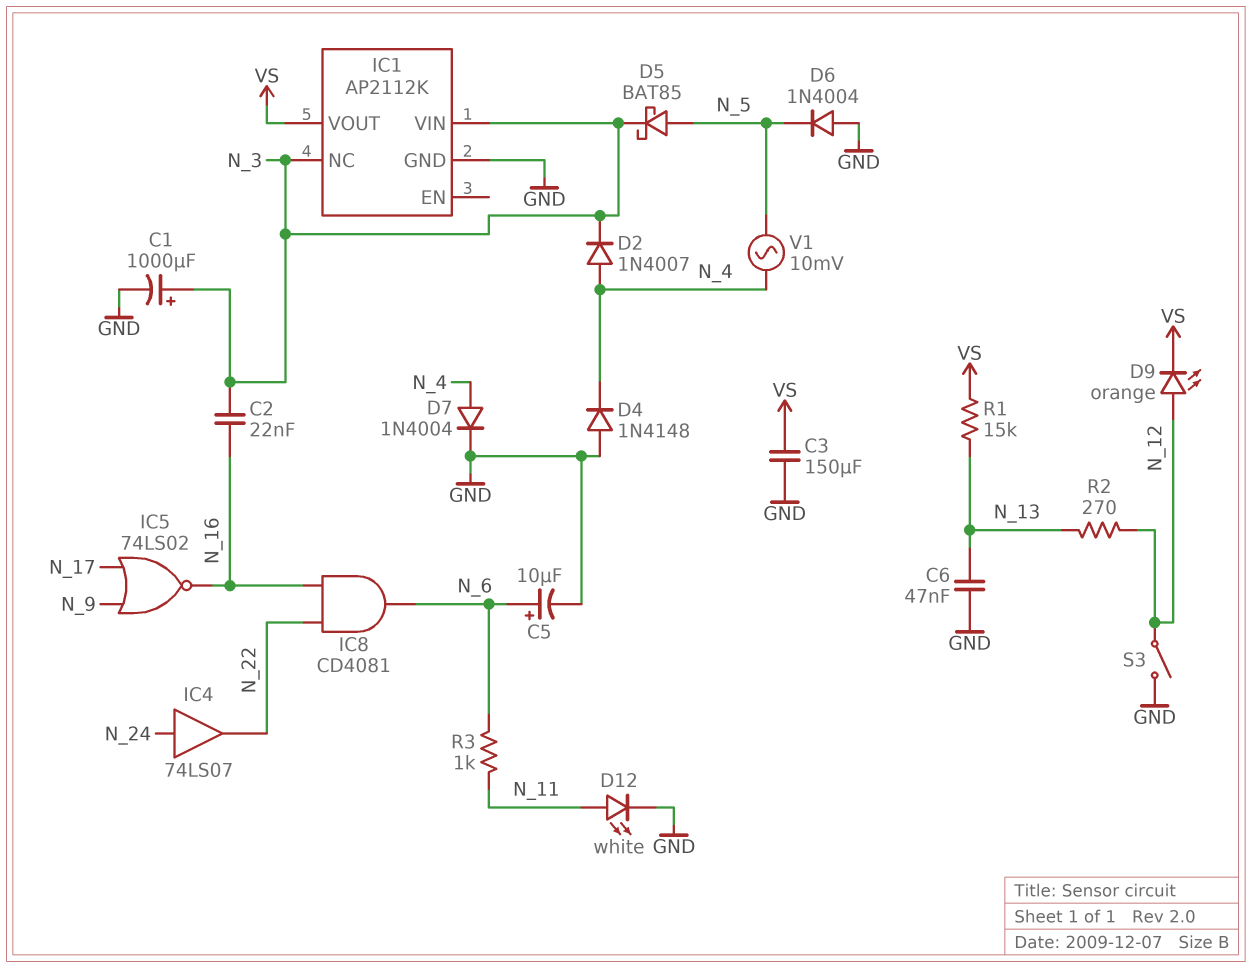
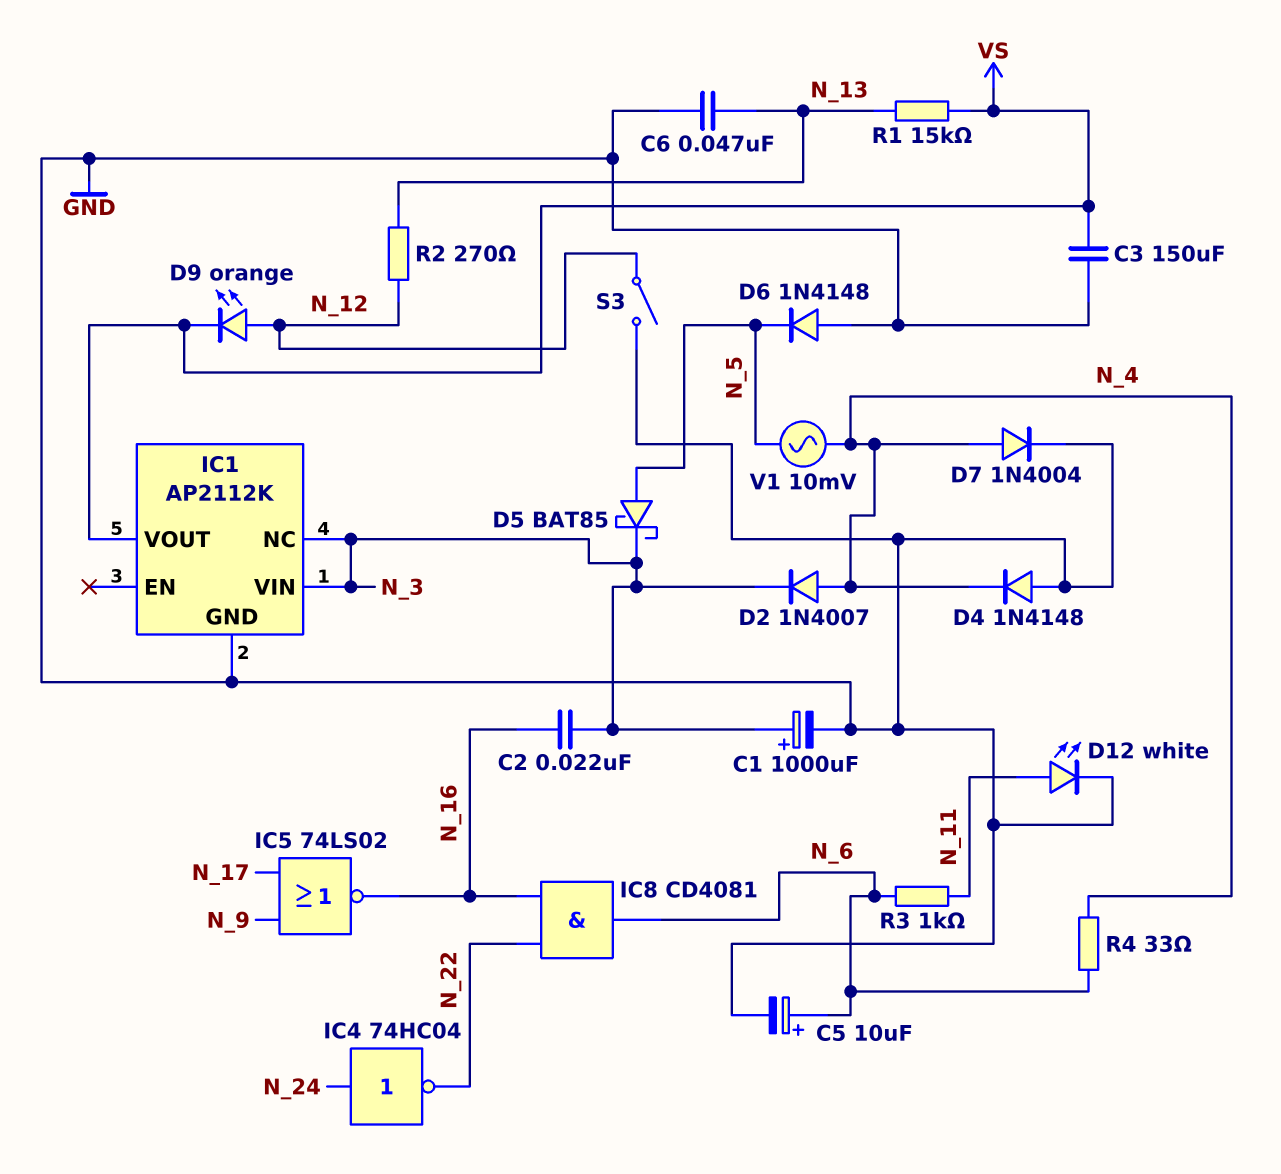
D6: diode 1N4004 (A GND, K N_5) -> diode 1N4148 (A GND, K N_5)
IC4: buffer 74LS07 (in N_24, out N_22) -> NOT 74HC04 (in N_24, out N_22)
R4: none -> 33 (N_4, N_6)

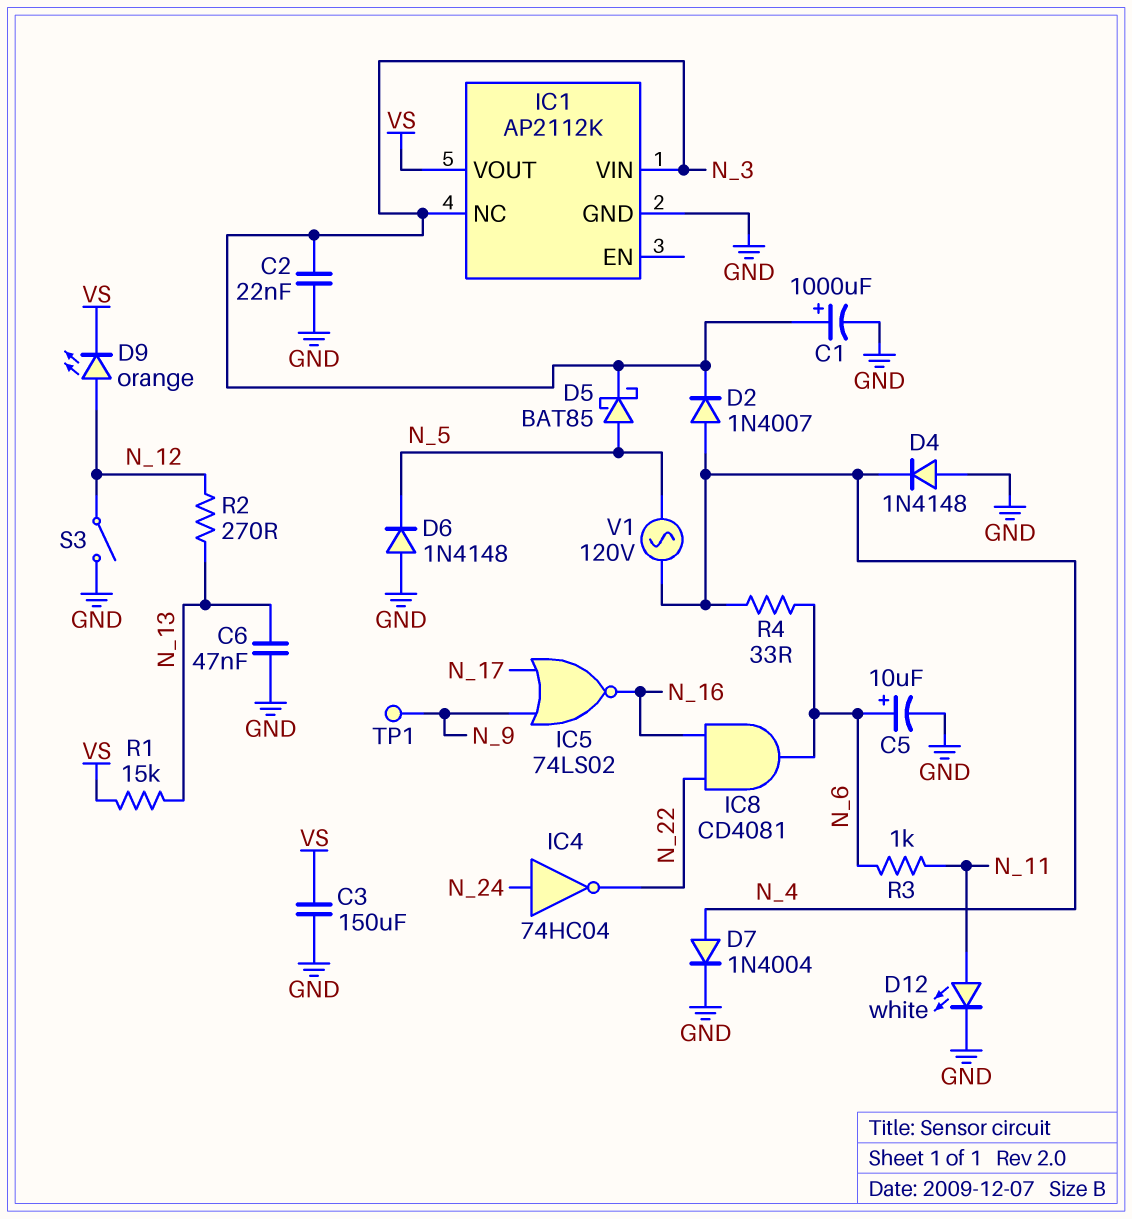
C2: 22nF (N_3, N_16) -> 22nF (GND, N_3)
TP1: none -> test point (N_9)
V1: AC 10mV (N_4, N_5) -> AC 120V (N_4, N_5)

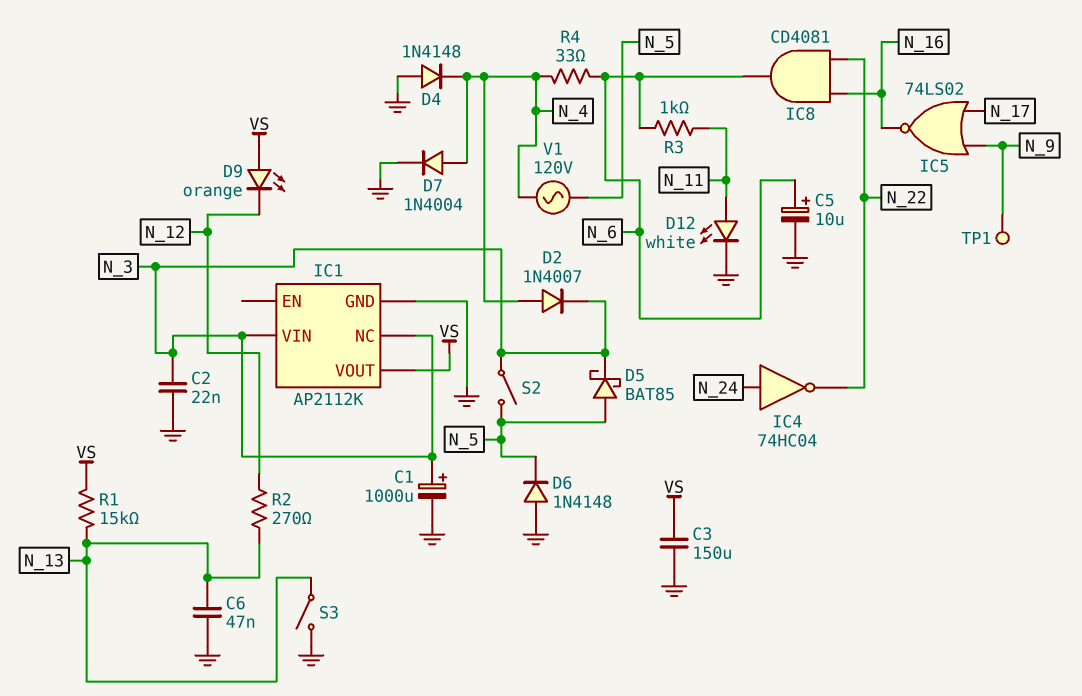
D9: LED orange (A N_12, K VS) -> LED orange (A VS, K N_12)
S2: none -> switch (N_3, N_5)
S3: switch (GND, N_12) -> switch (GND, N_13)

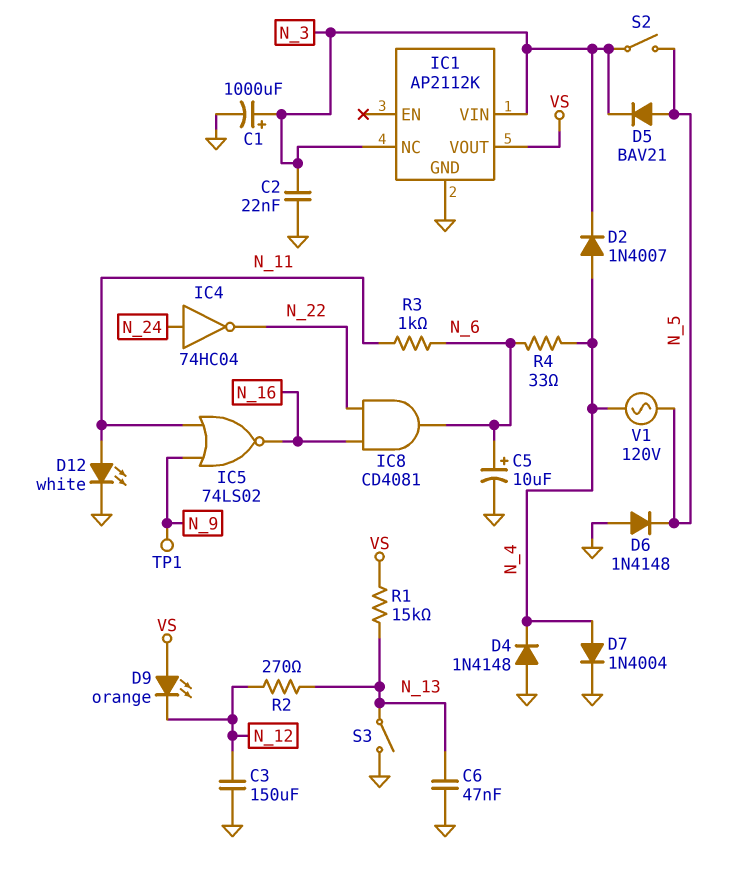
C3: 150uF (GND, VS) -> 150uF (GND, N_12)
D5: schottky BAT85 (A N_5, K N_3) -> diode BAV21 (A N_5, K N_3)
IC5: NOR 74LS02 (in N_9, in N_17, out N_16) -> NOR 74LS02 (in N_9, in N_11, out N_16)

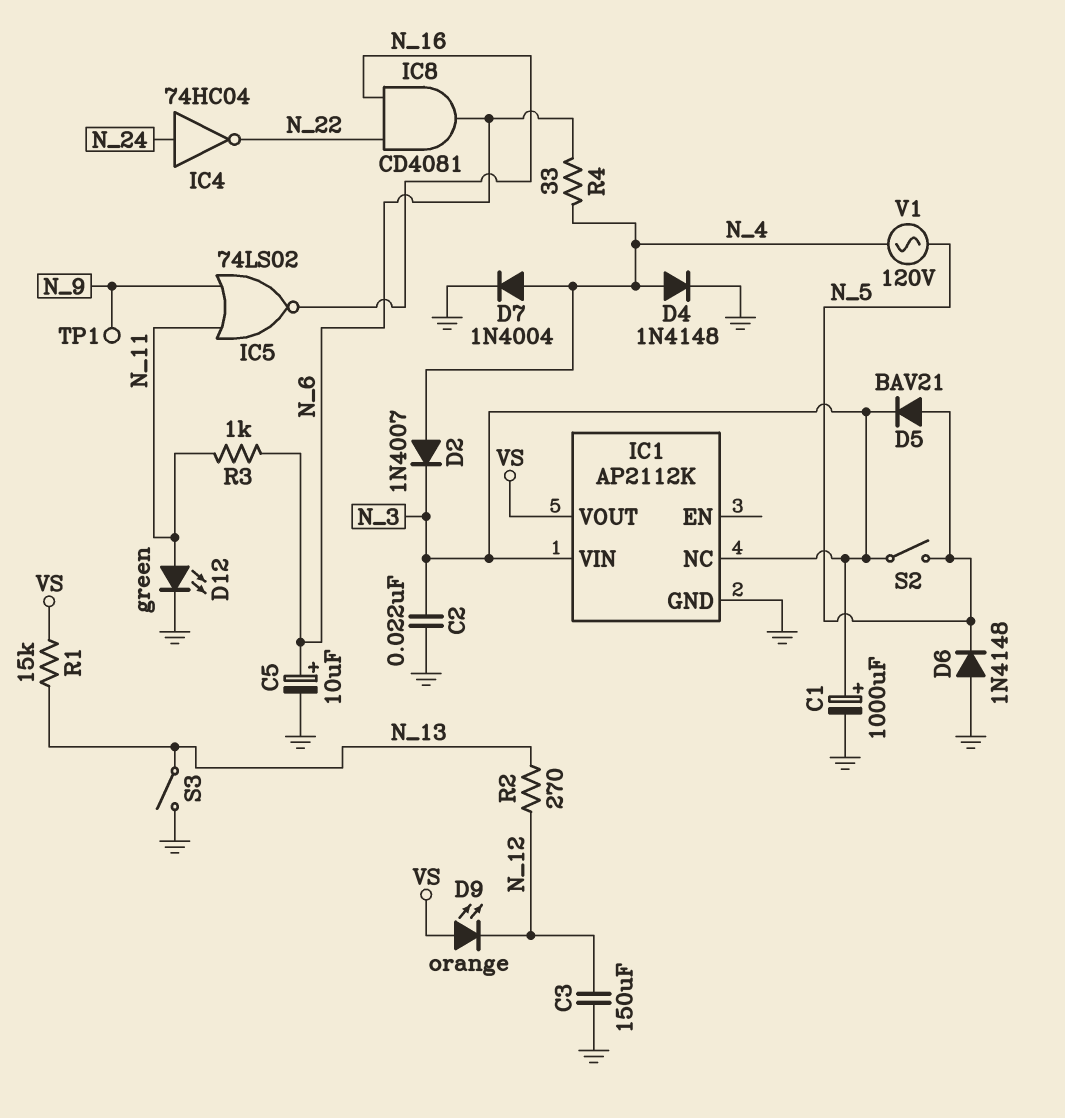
C6: 47nF (GND, N_13) -> none
D4: diode 1N4148 (A GND, K N_4) -> diode 1N4148 (A N_4, K GND)
D12: LED white (A N_11, K GND) -> LED green (A N_11, K GND)

